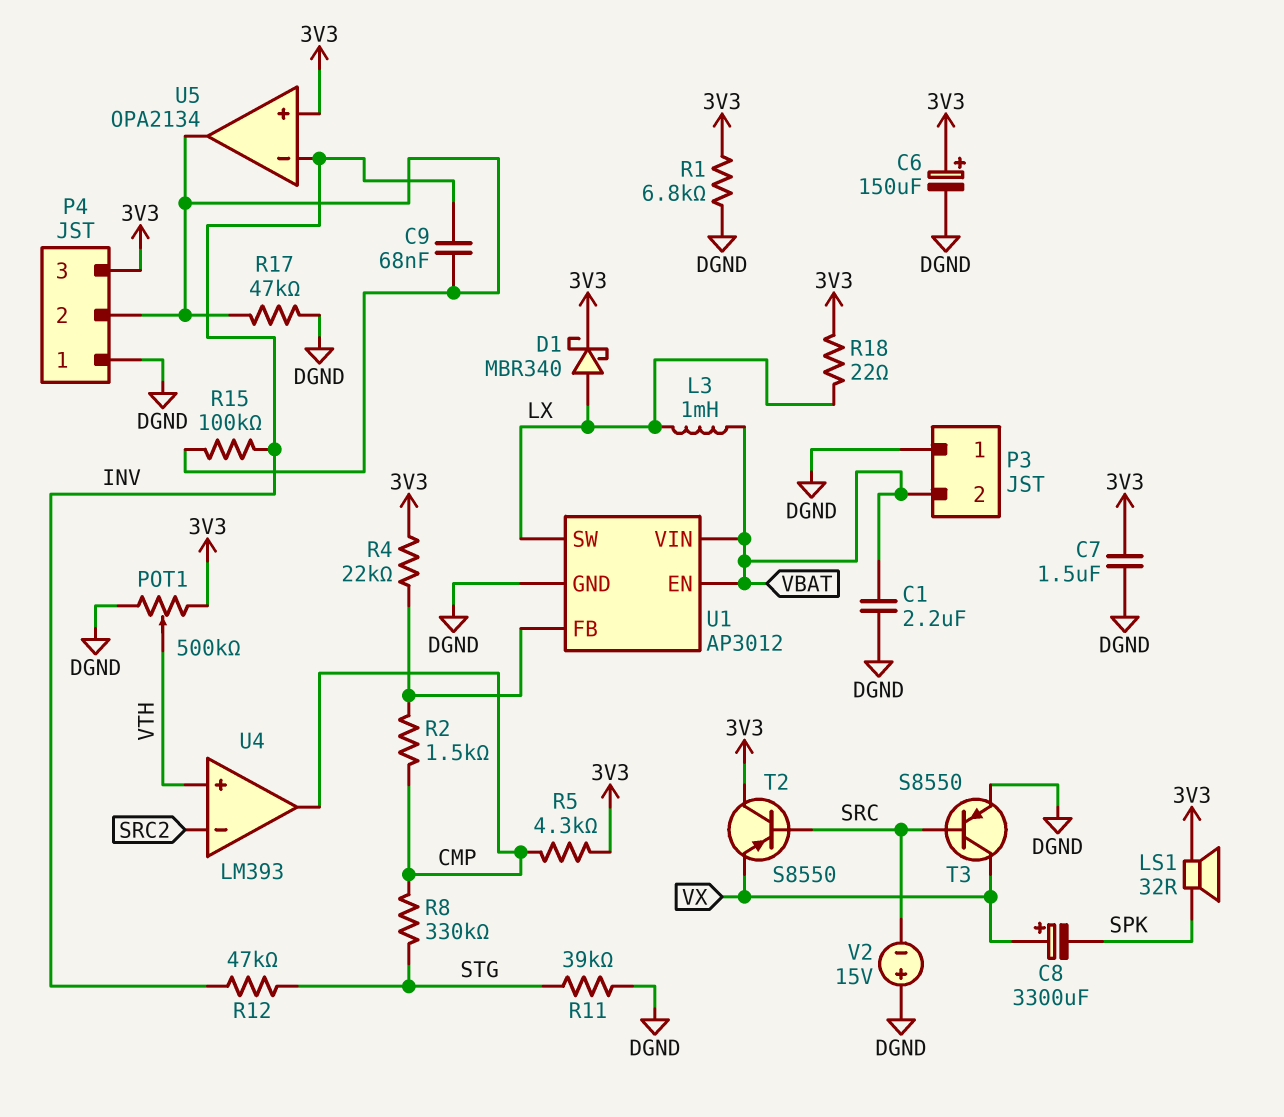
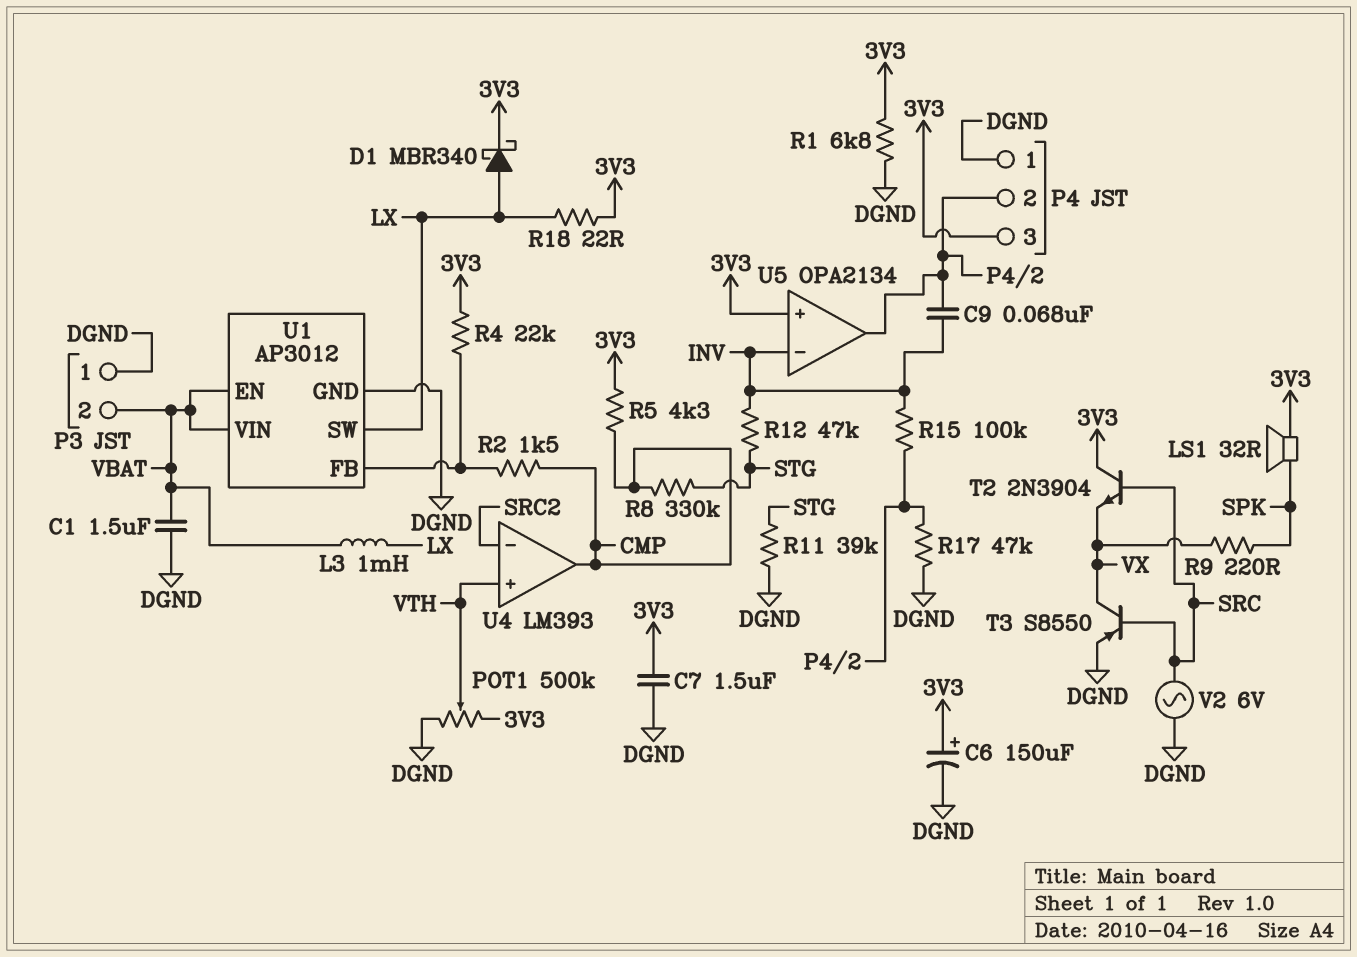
C1: 2.2uF (DGND, VBAT) -> 1.5uF (DGND, VBAT)
C8: 3300uF (plus VX, minus SPK) -> none
R9: none -> 220 (SPK, VX)
T2: PNP S8550 (B SRC, C 3V3, E VX) -> NPN 2N3904 (B SRC, C 3V3, E VX)
V2: 15V (plus DGND, minus SRC) -> AC 6V (DGND, SRC)

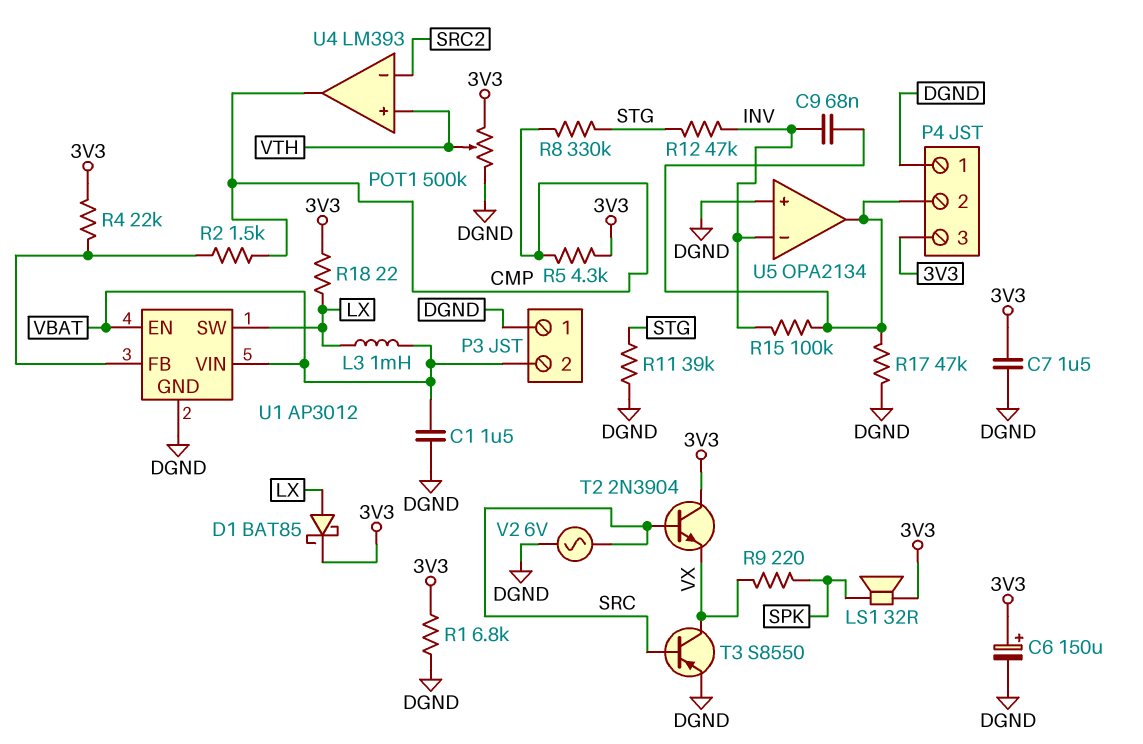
D1: schottky MBR340 (A LX, K 3V3) -> schottky BAT85 (A LX, K 3V3)
U5 pin in+: 3V3 -> DGND

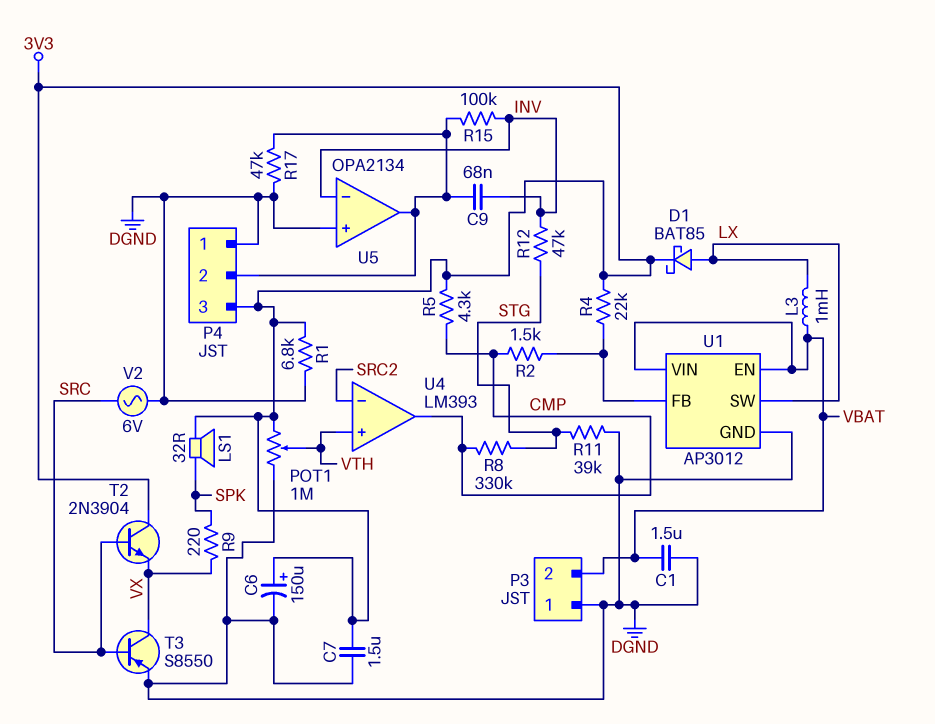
POT1: 500k (3V3, DGND, wiper VTH) -> 1M (3V3, DGND, wiper VTH)
R18: 22 (3V3, LX) -> none

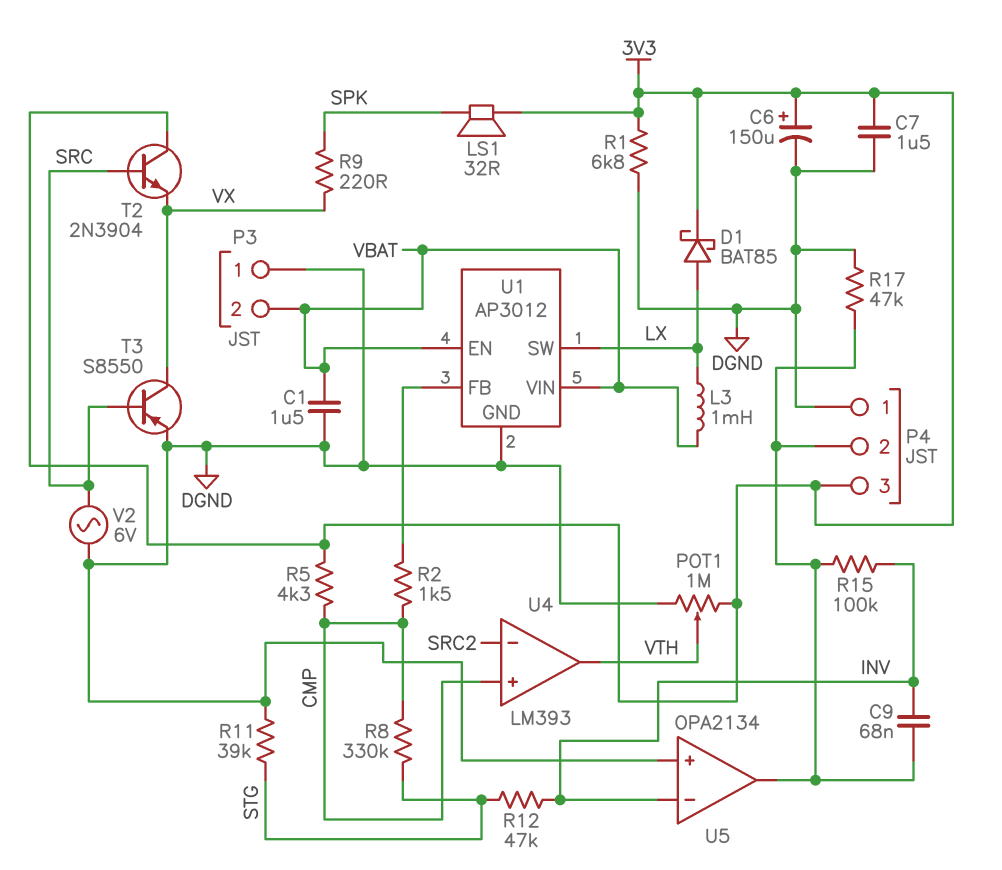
R4: 22k (3V3, U1/FB) -> none
U4 pin in+: VTH -> CMP
U4 pin out: CMP -> VTH

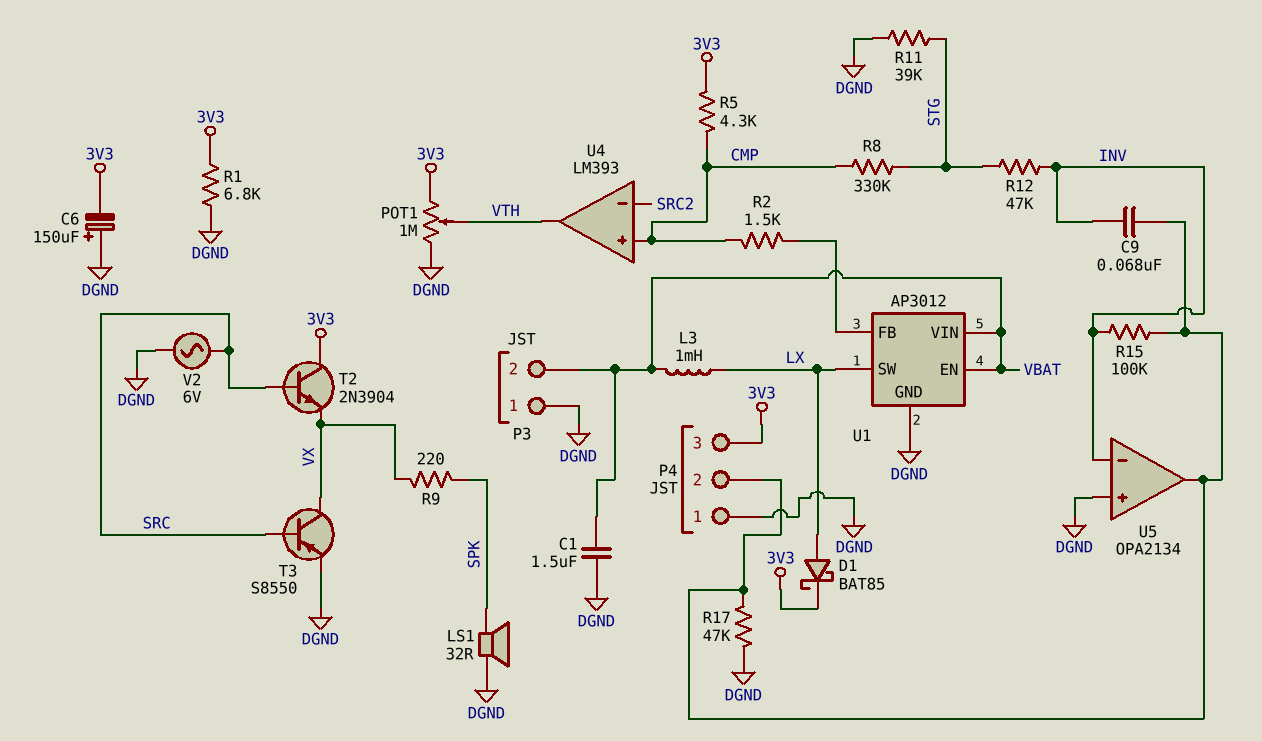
C6: 150uF (plus 3V3, minus DGND) -> 150uF (plus DGND, minus 3V3)
C7: 1.5uF (3V3, DGND) -> none
LS1: speaker 32R (3V3, SPK) -> speaker 32R (DGND, SPK)

